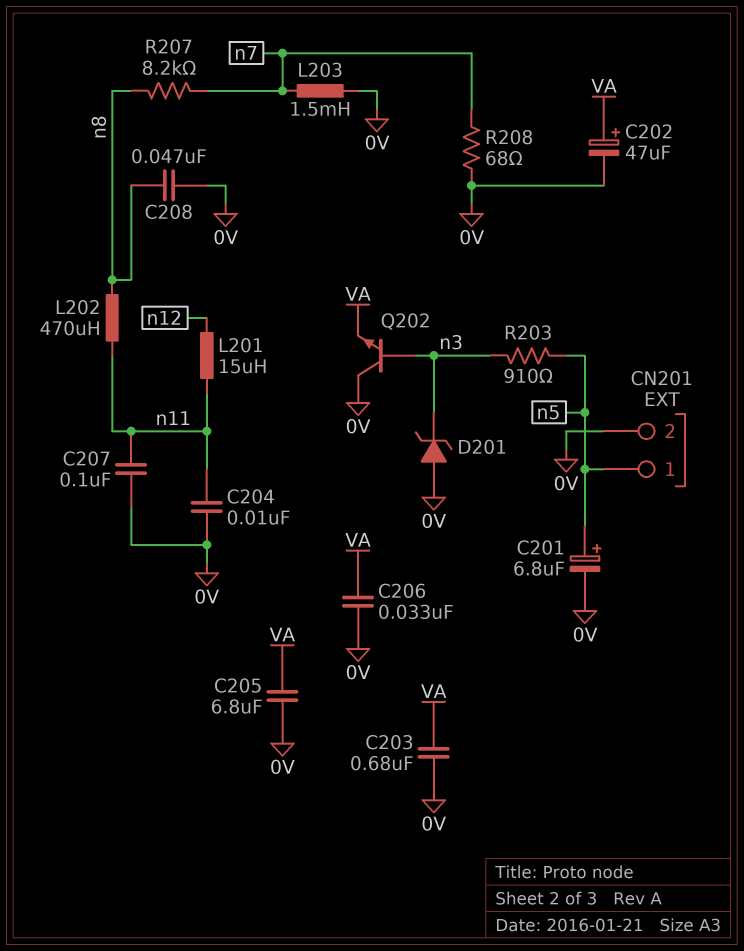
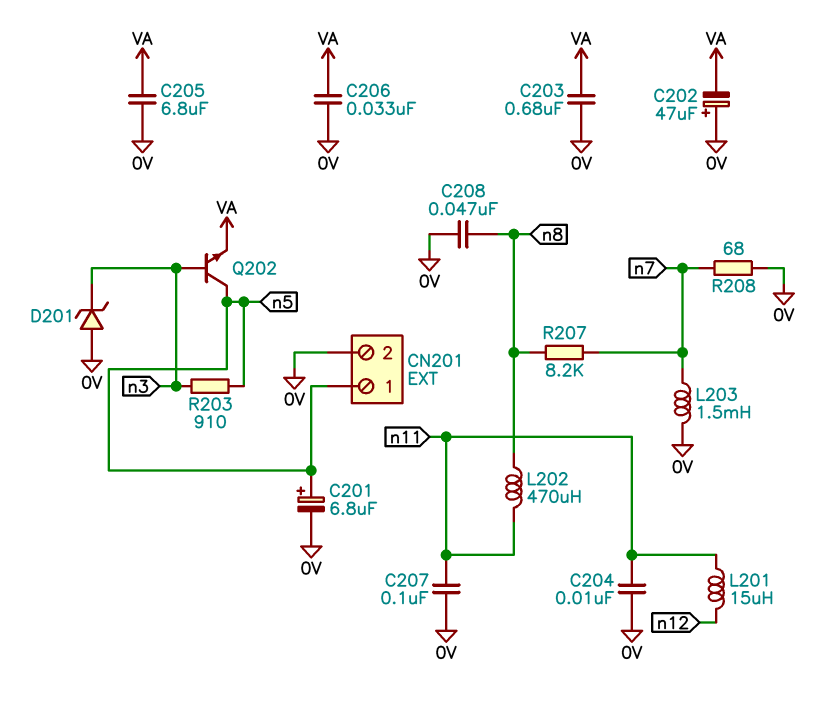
C202: 47uF (plus VA, minus 0V) -> 47uF (plus 0V, minus VA)
Q202: NPN (B n3, C 0V, E VA) -> NPN (B n3, C n5, E VA)

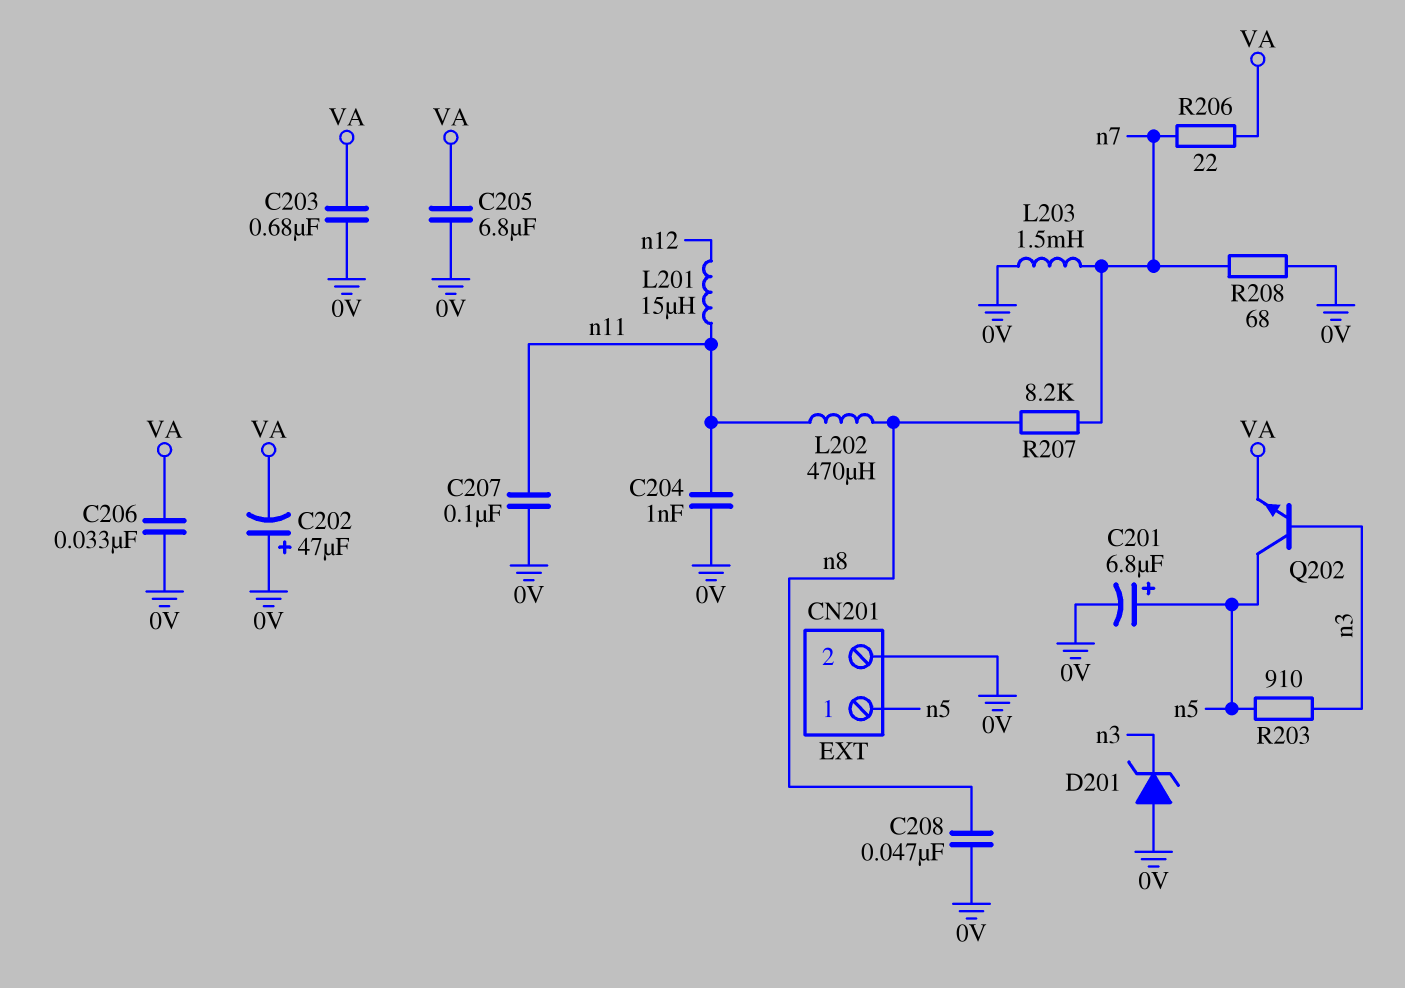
C204: 10nF (0V, n11) -> 1nF (0V, n11)
R206: none -> 22 (VA, n7)

